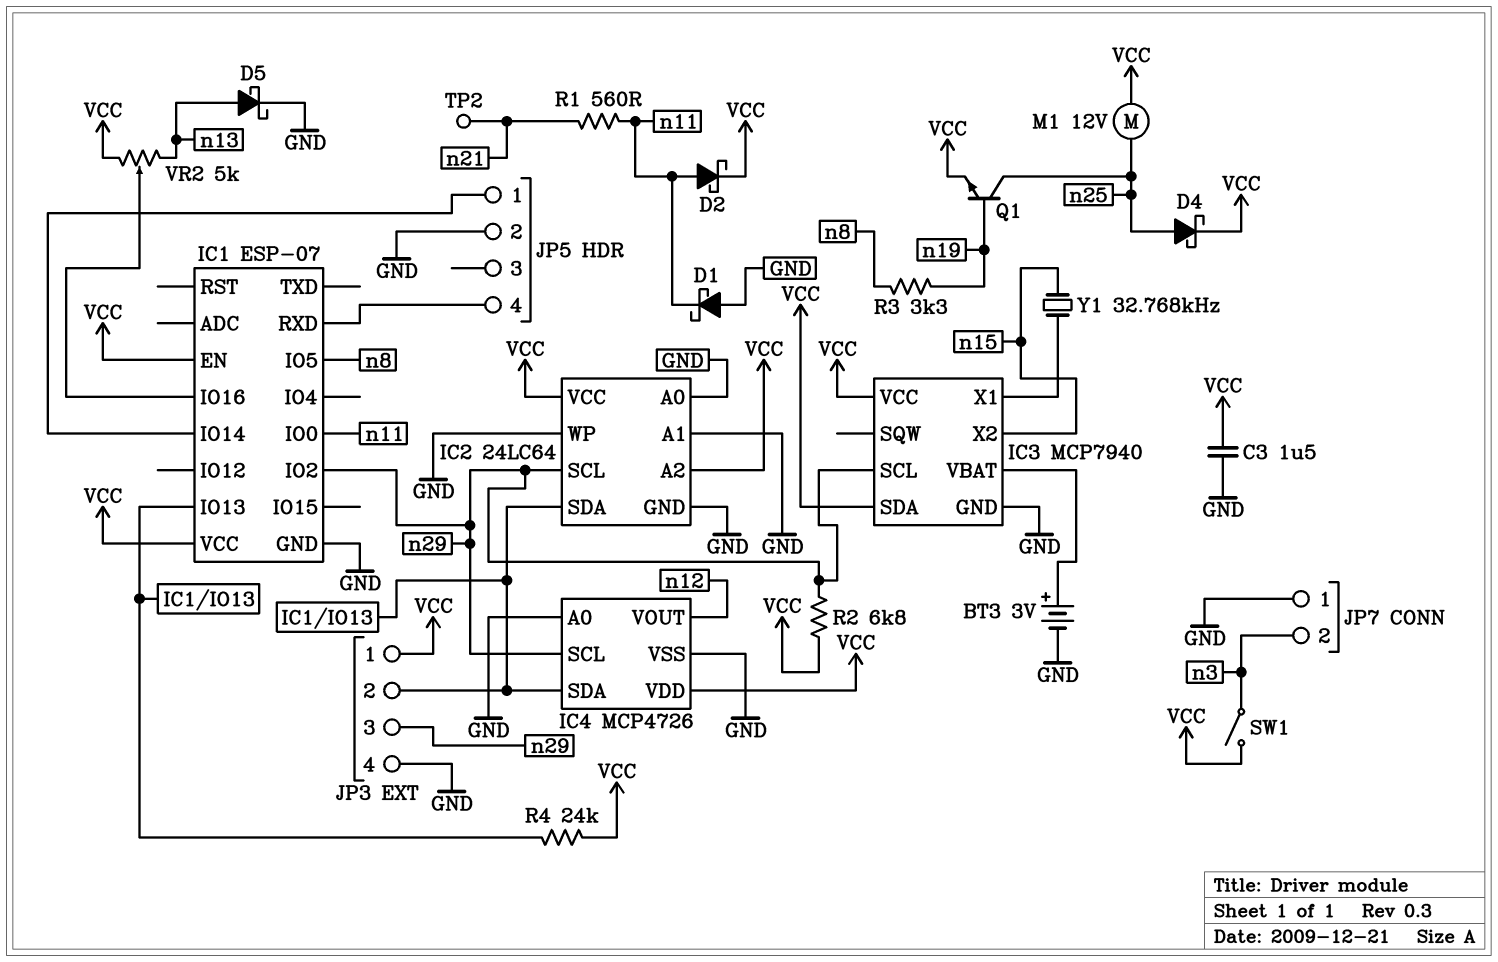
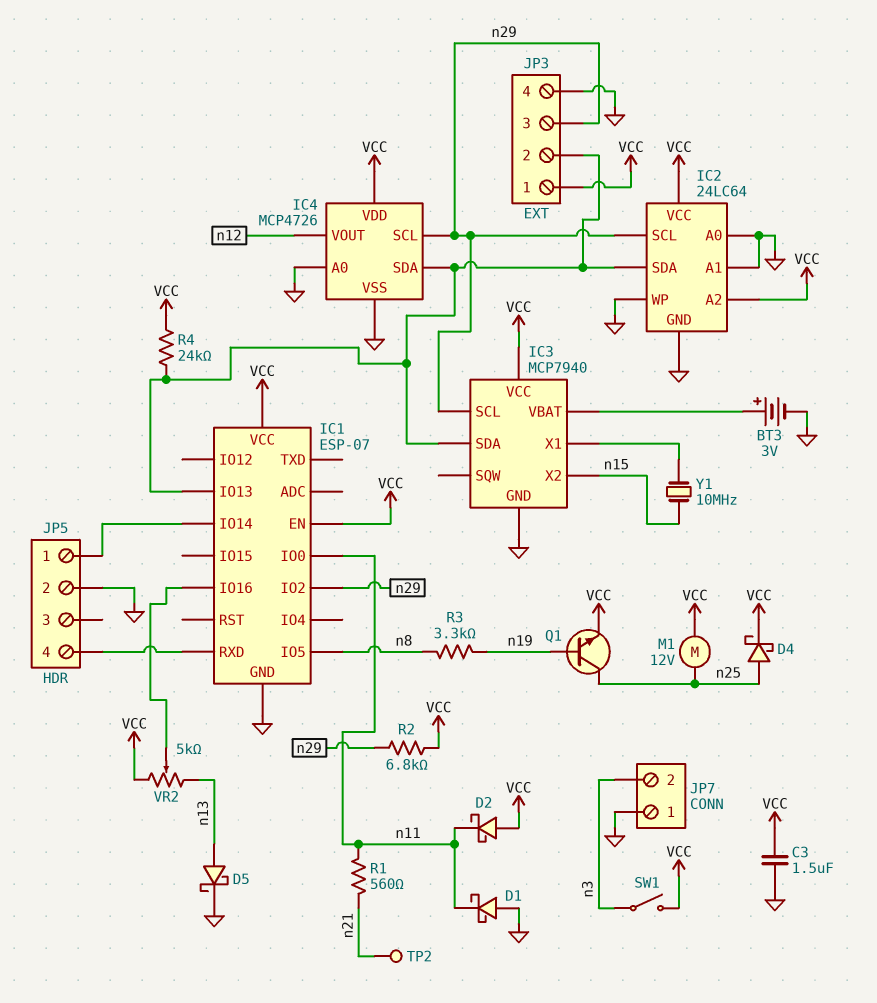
D2: schottky (A n11, K VCC) -> schottky (A VCC, K n11)
IC3 pin SDA: VCC -> IC1/IO13
Y1: 32.768kHz (IC3/X1, n15) -> 10MHz (IC3/X1, n15)

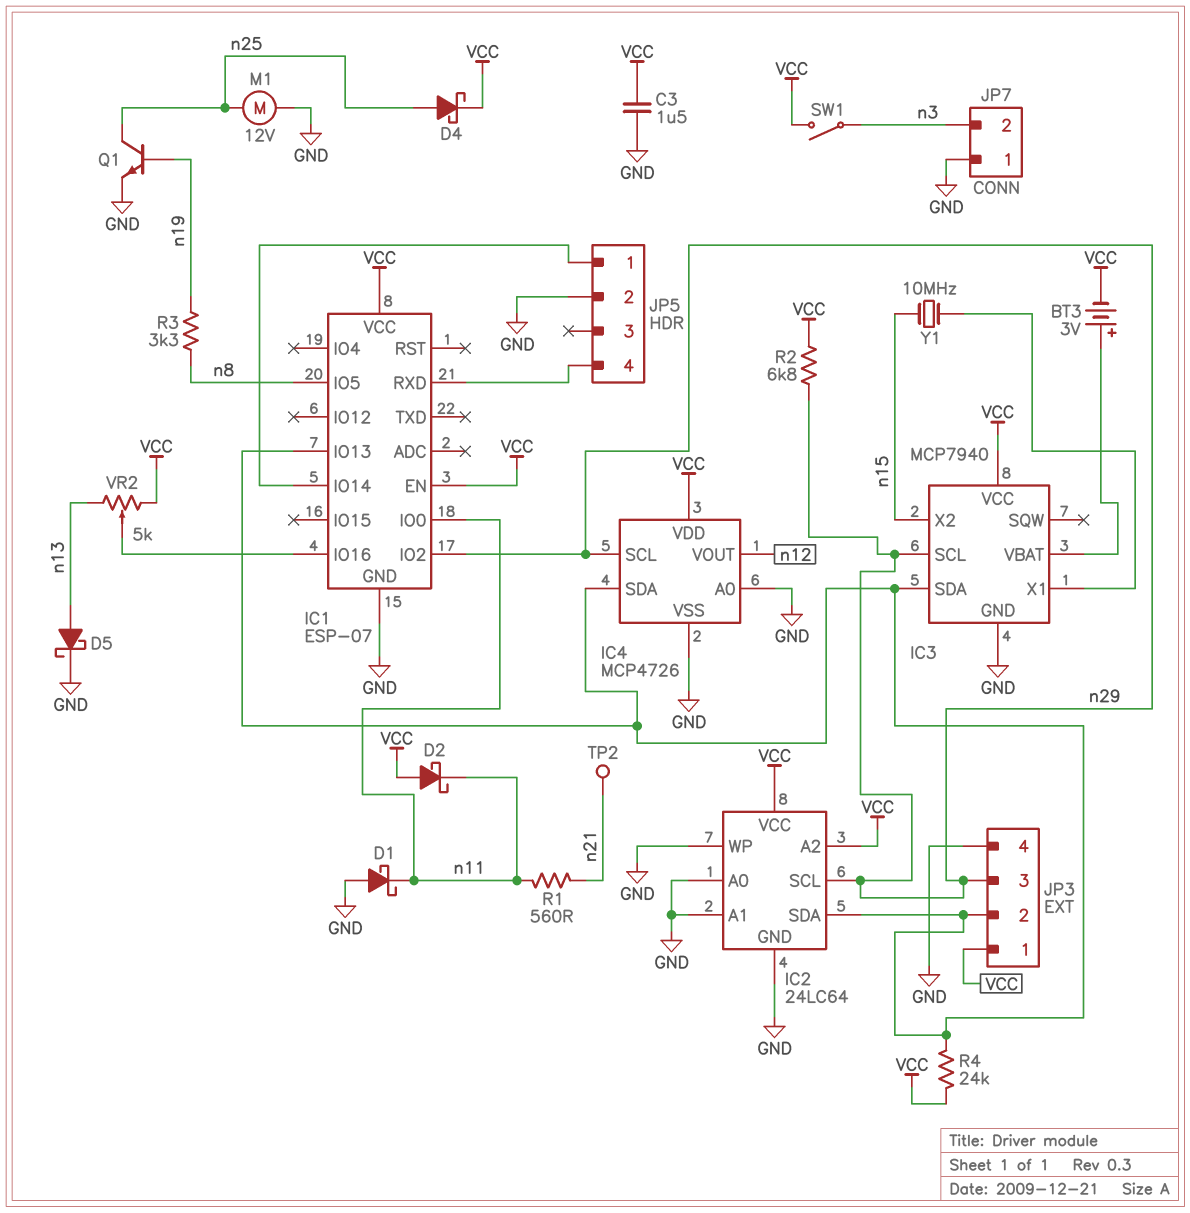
BT3: 3V (plus IC3/VBAT, minus GND) -> 3V (plus IC3/VBAT, minus VCC)
M1: motor 12V (VCC, n25) -> motor 12V (GND, n25)
Q1: NPN (B n19, C n25, E VCC) -> NPN (B n19, C n25, E GND)

